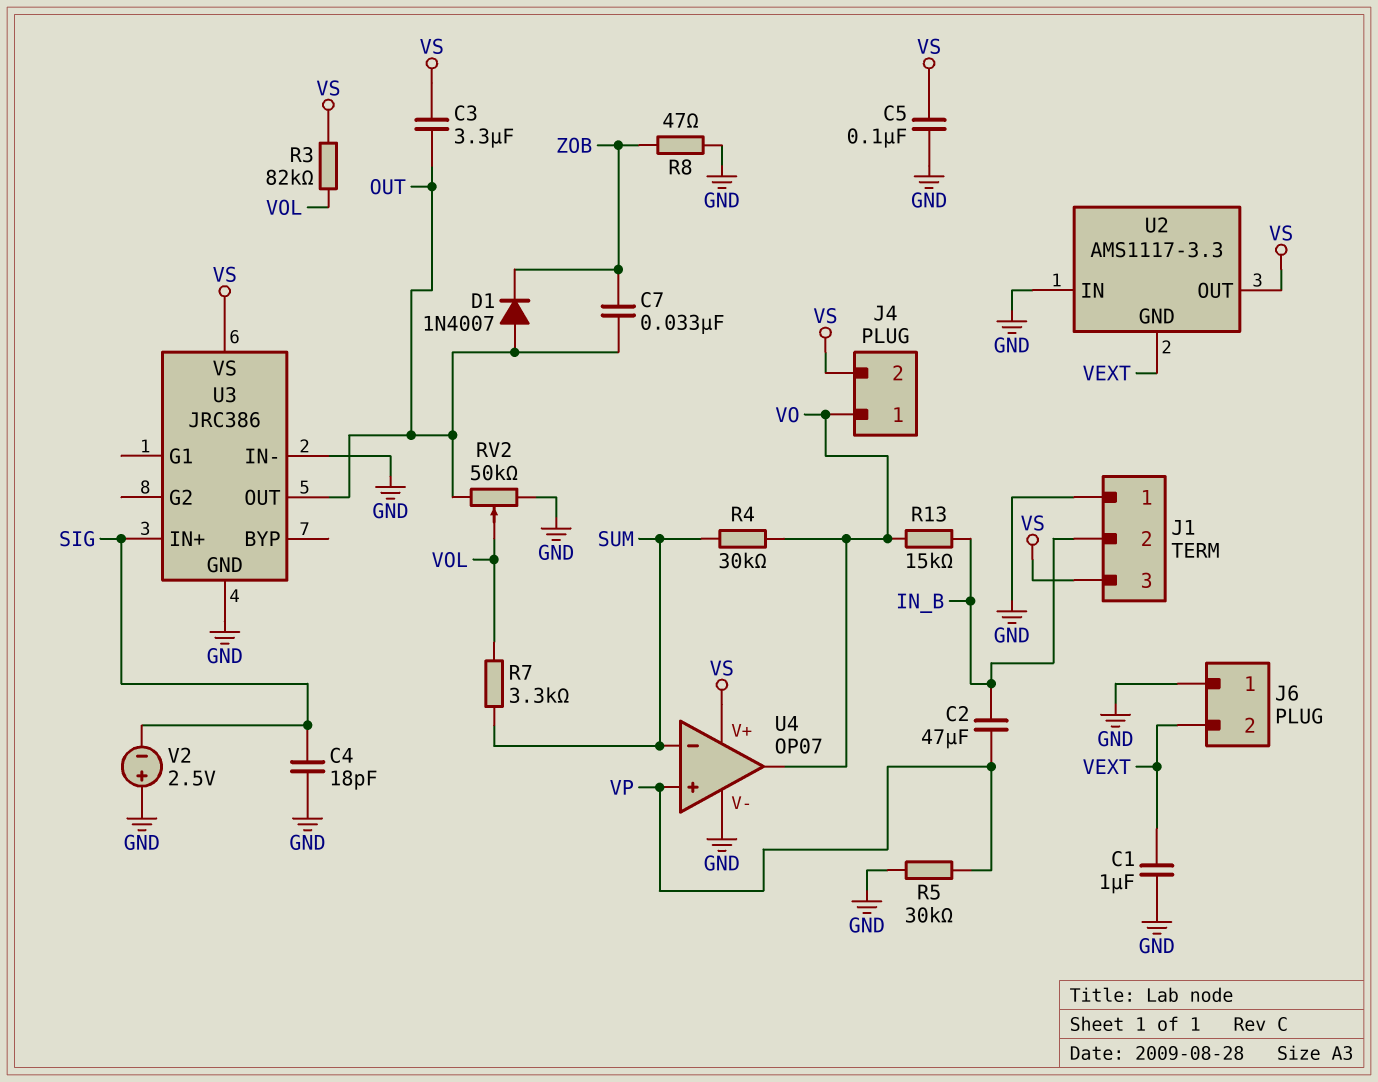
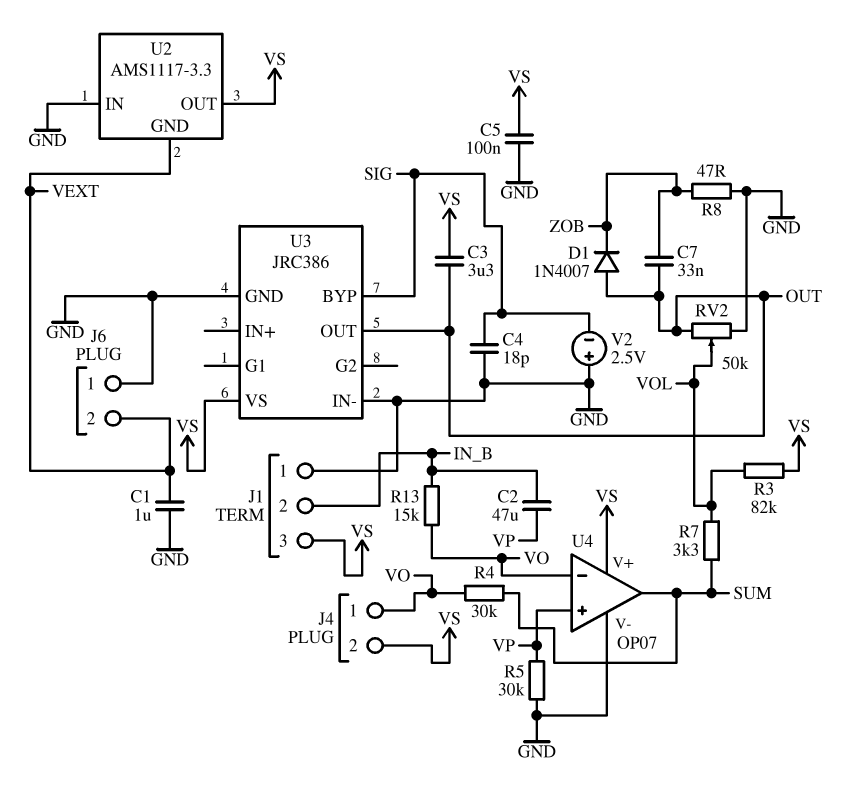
U3 pin BYP: none -> SIG
U3 pin IN+: SIG -> none
U4 pin in-: SUM -> VO
U4 pin out: VO -> SUM

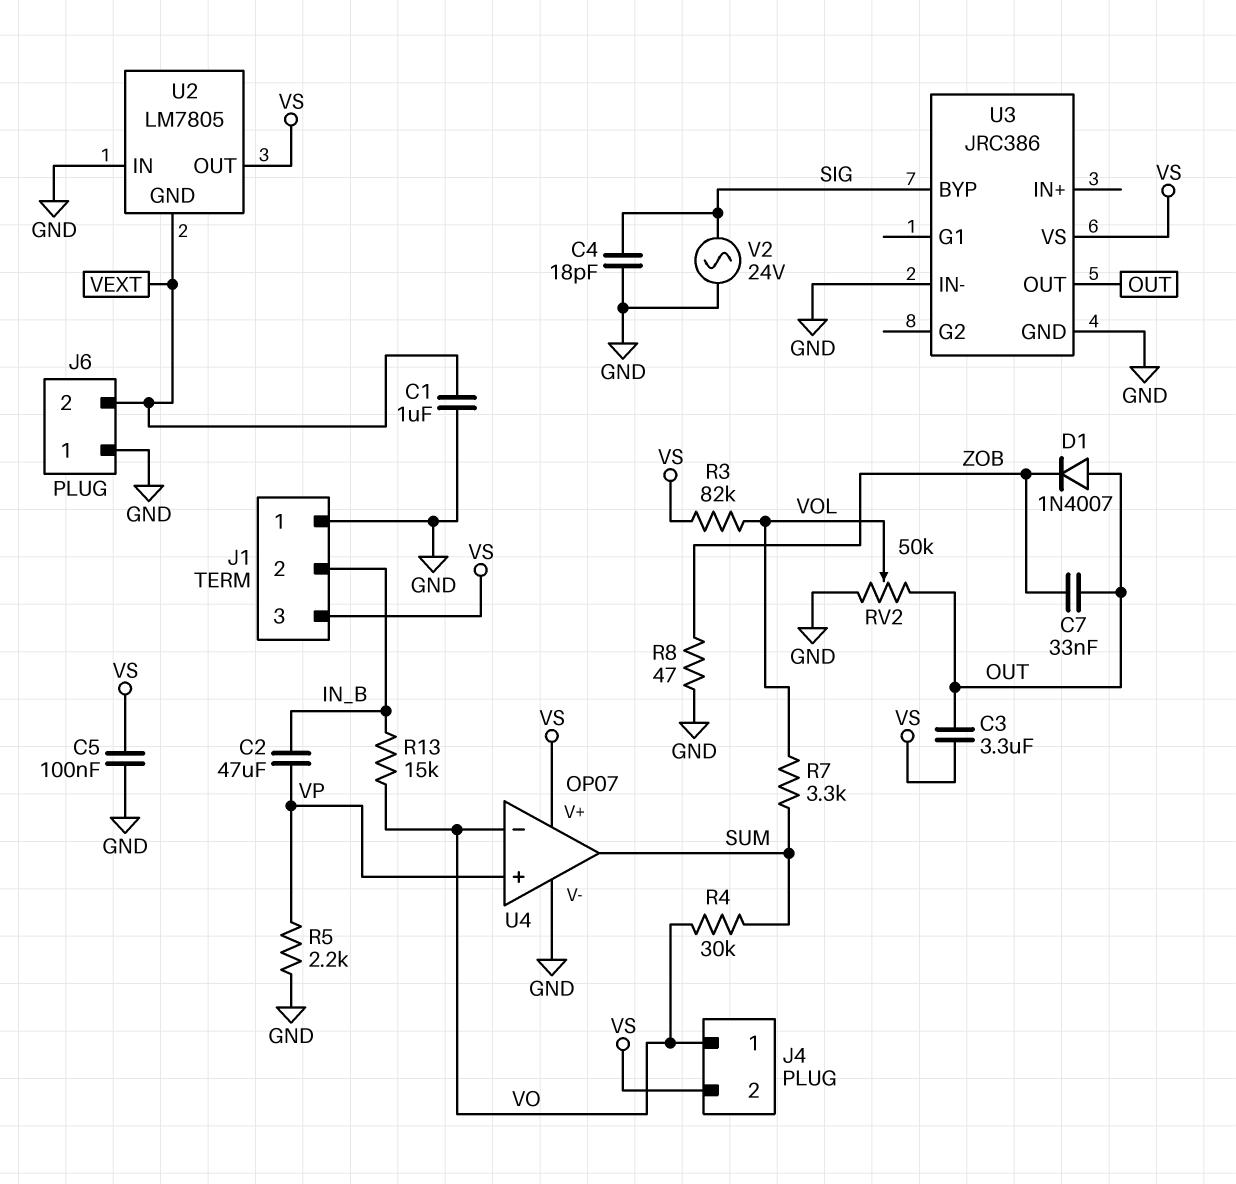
R5: 30k (GND, VP) -> 2.2k (GND, VP)
U2: AMS1117-3.3 -> LM7805
V2: 2.5V (plus GND, minus SIG) -> AC 24V (GND, SIG)

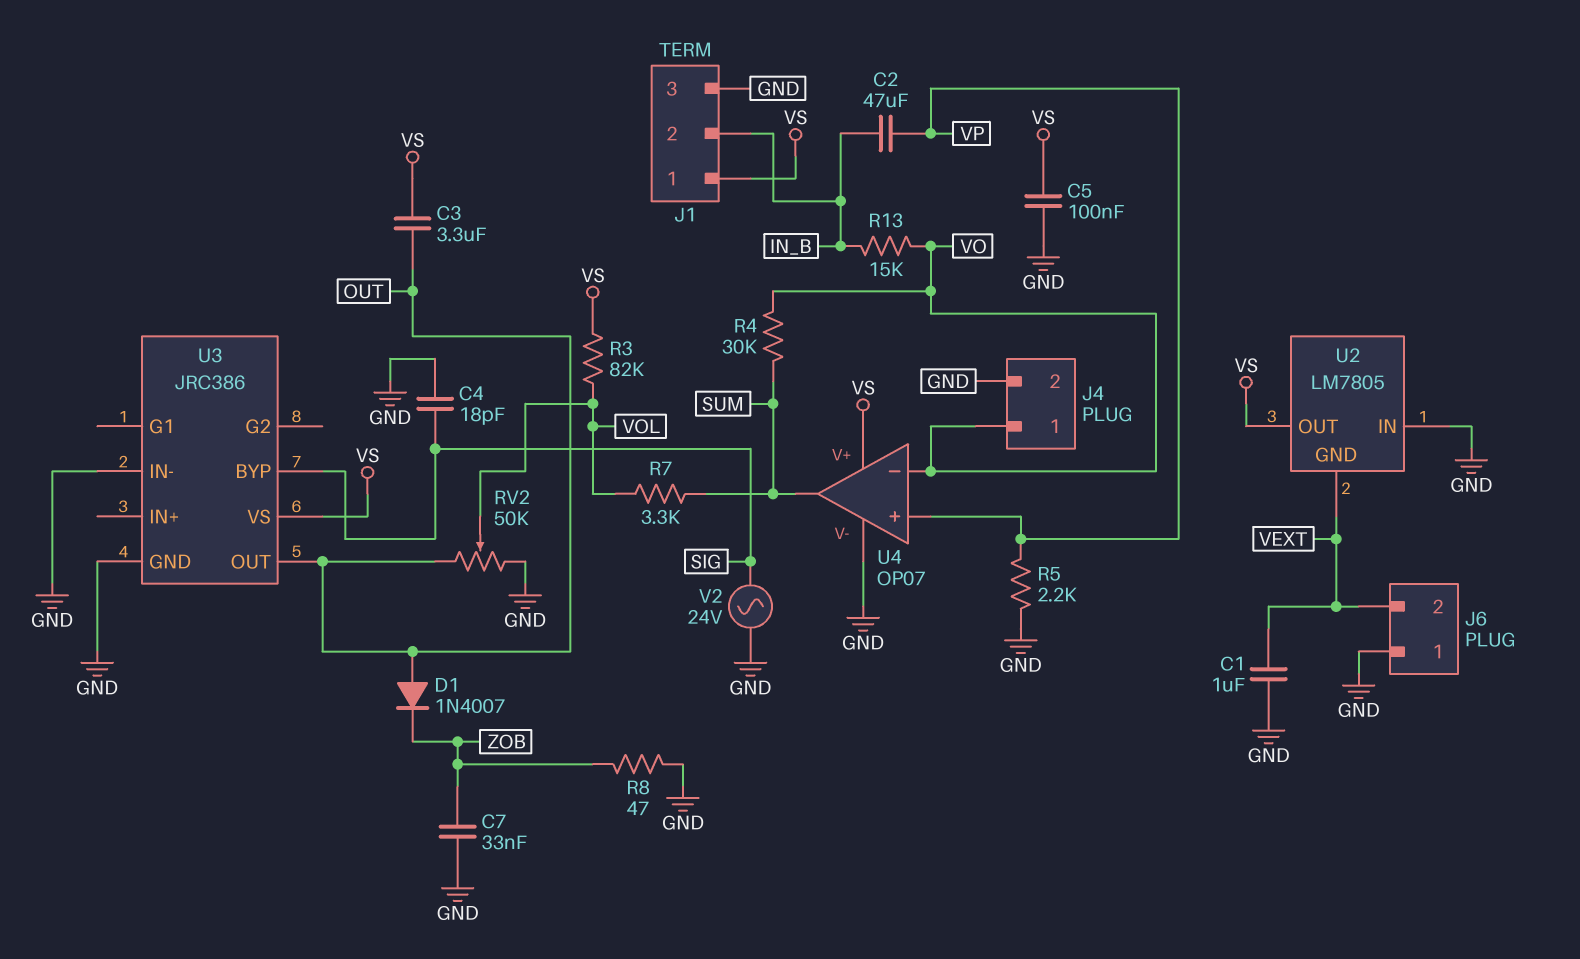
C7: 33nF (OUT, ZOB) -> 33nF (GND, ZOB)
J1 pin 1: GND -> VS
J1 pin 3: VS -> GND
J4 pin 2: VS -> GND

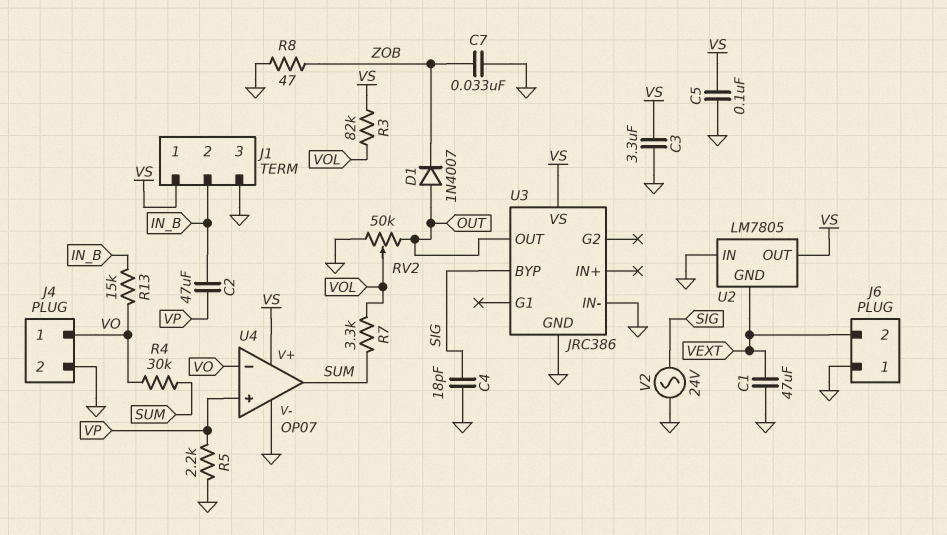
C1: 1uF (GND, VEXT) -> 47uF (GND, VEXT)
C3: 3.3uF (OUT, VS) -> 3.3uF (GND, VS)

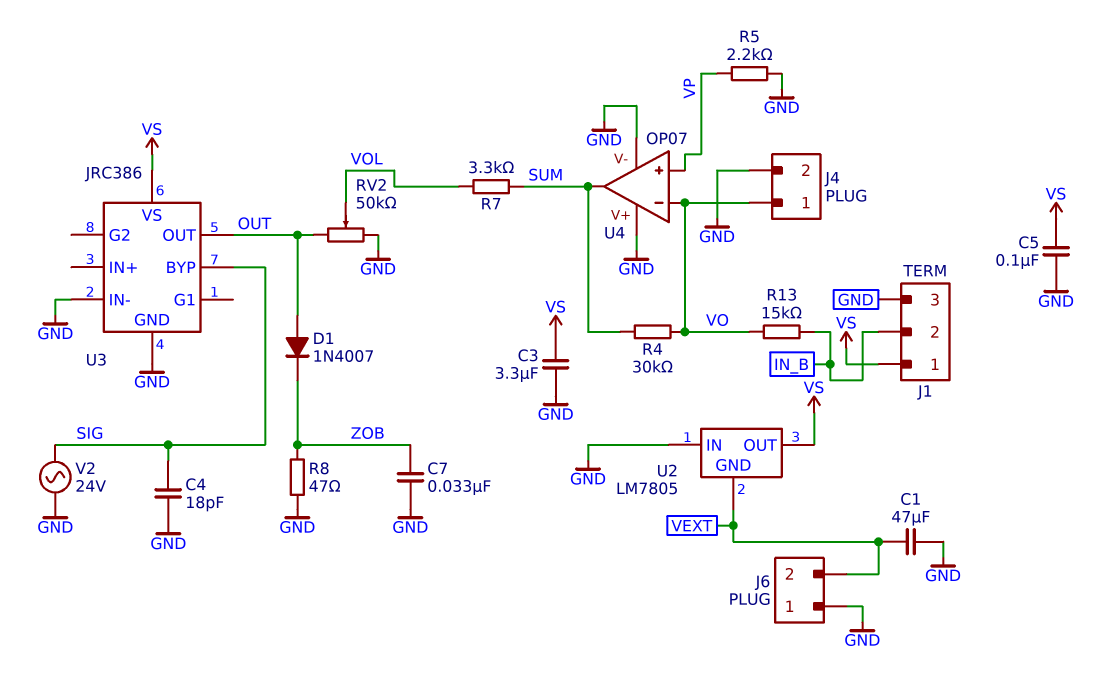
C2: 47uF (IN_B, VP) -> none
R3: 82k (VOL, VS) -> none
U4 pin V+: VS -> GND

